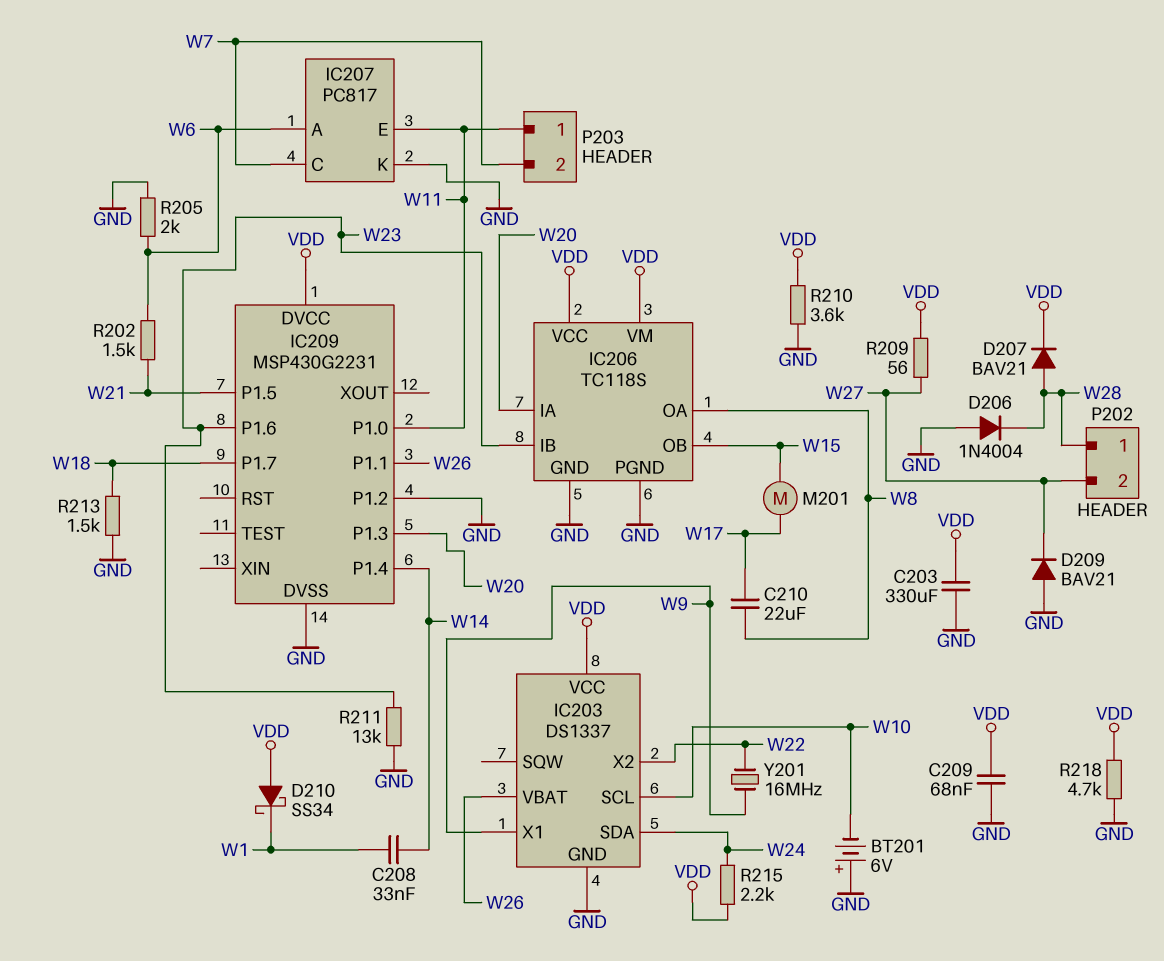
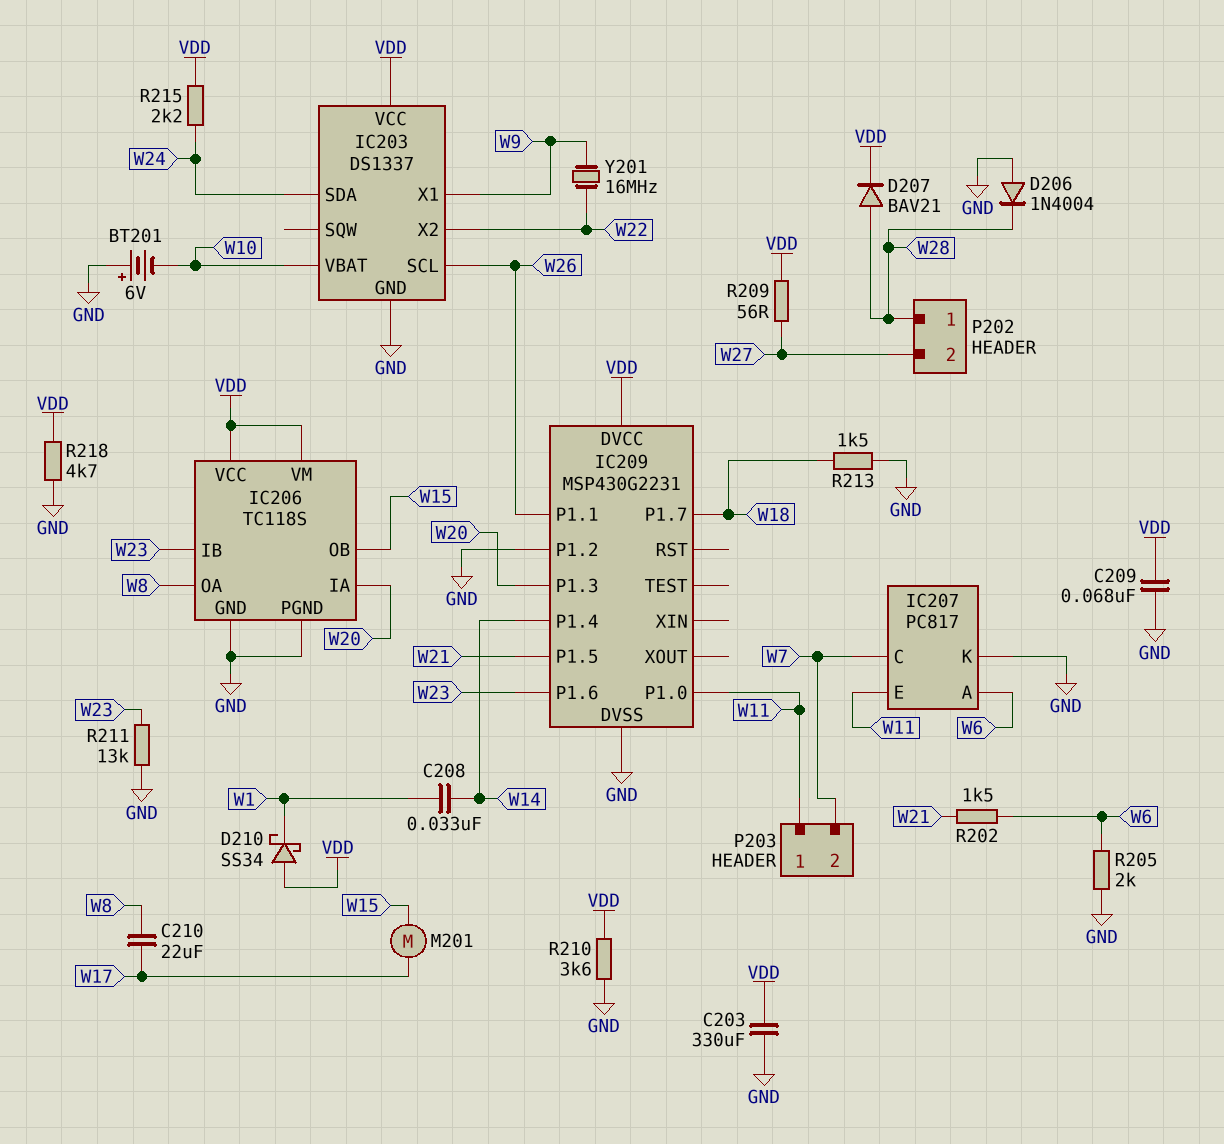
D209: diode BAV21 (A GND, K W27) -> none
IC203 pin SCL: W10 -> W26
IC203 pin VBAT: W26 -> W10

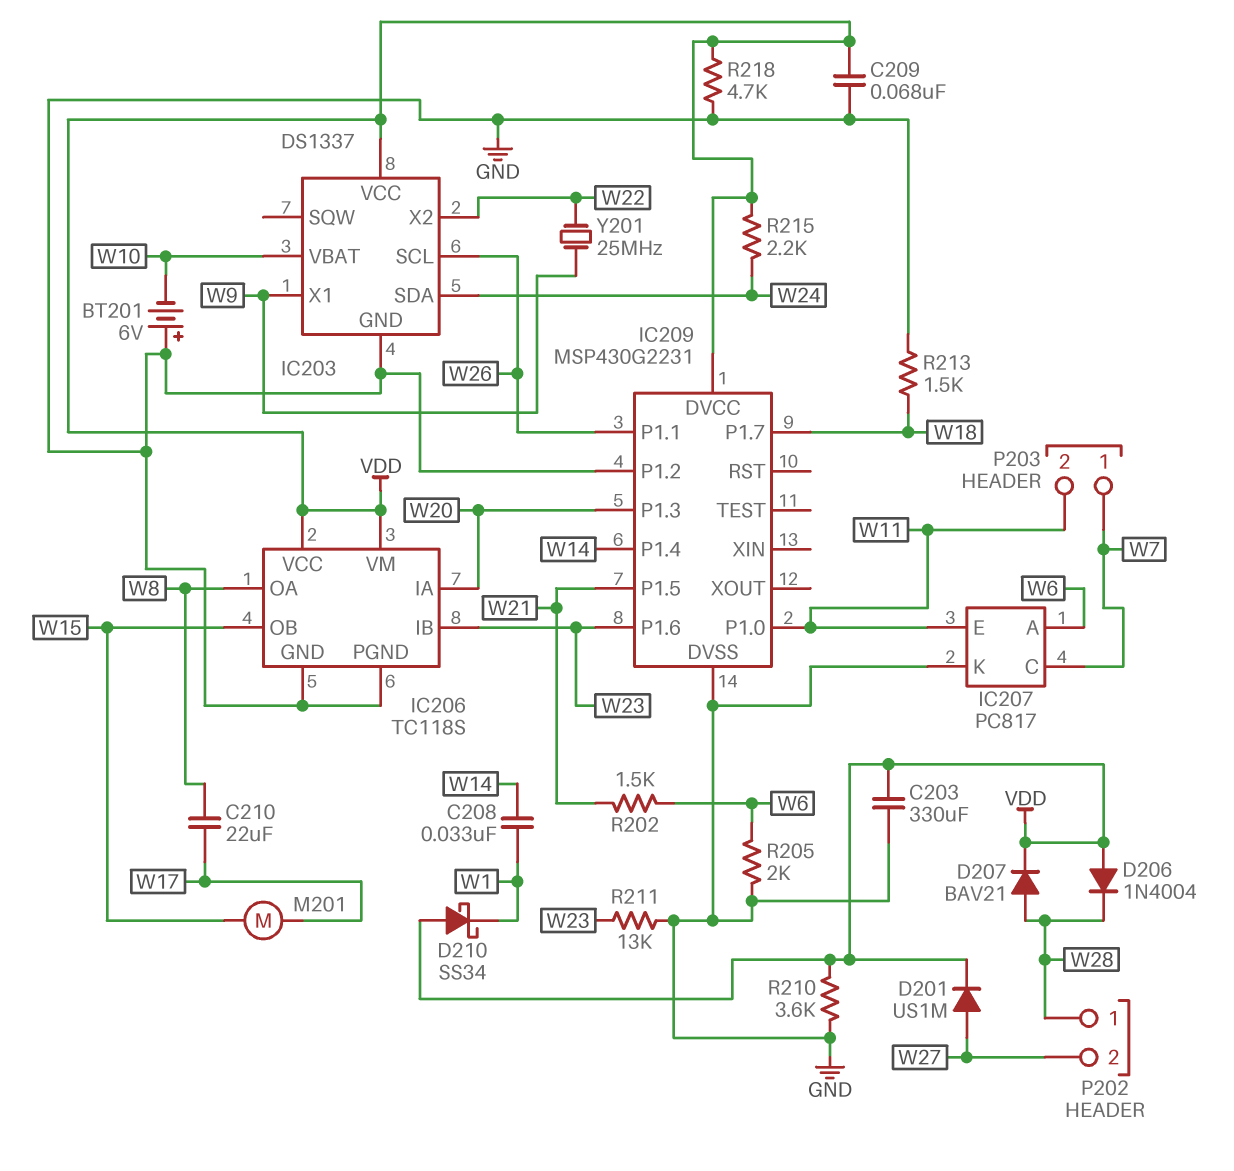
D201: none -> diode US1M (A W27, K VDD)
D206: diode 1N4004 (A GND, K W28) -> diode 1N4004 (A VDD, K W28)
P203 pin 1: W11 -> W7
P203 pin 2: W7 -> W11
R209: 56 (VDD, W27) -> none
Y201: 16MHz (W9, W22) -> 25MHz (W9, W22)

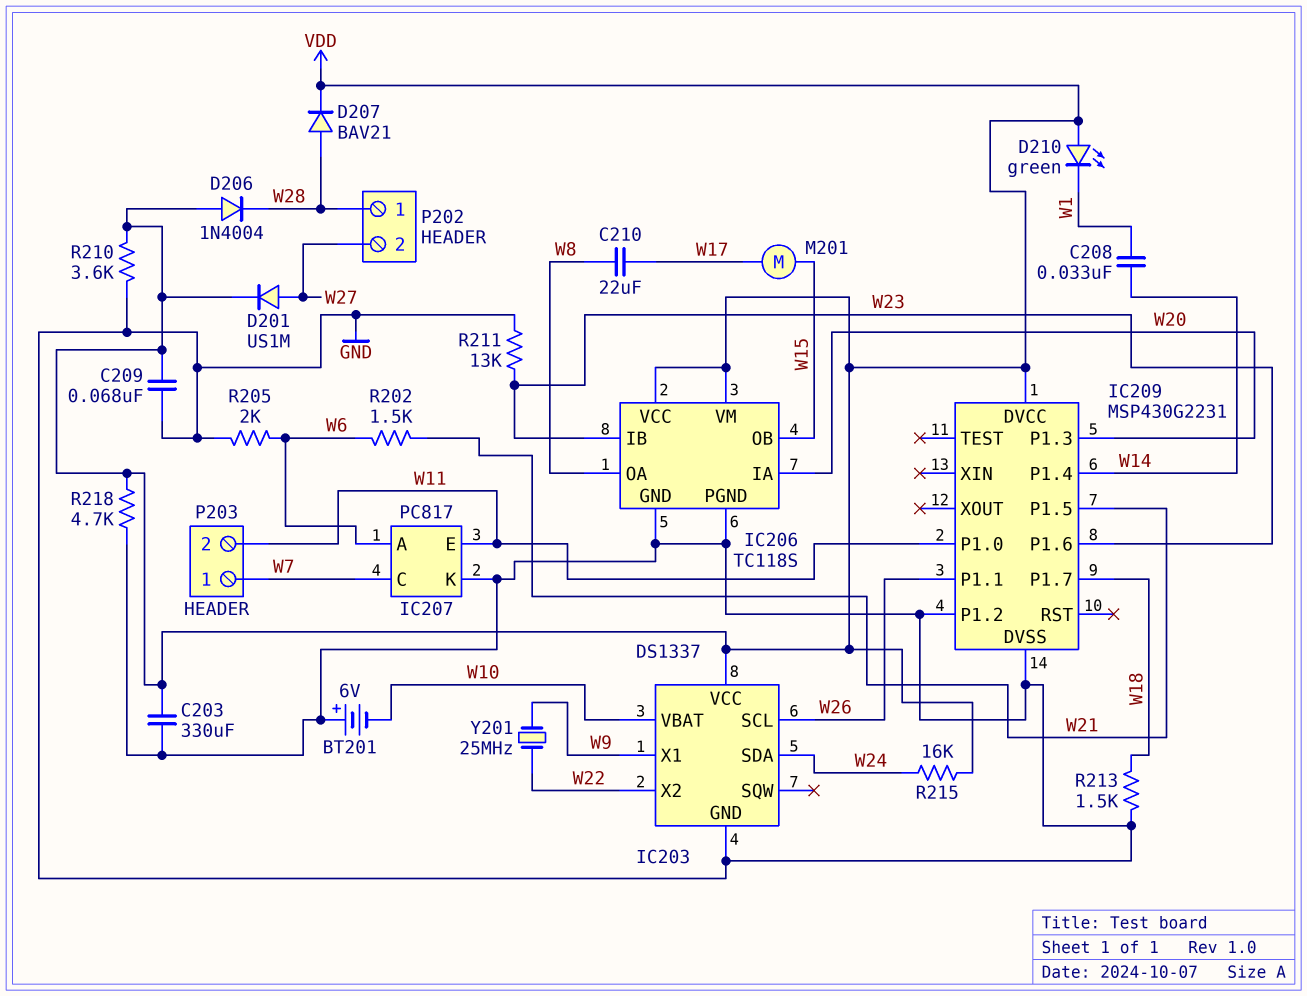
D210: schottky SS34 (A VDD, K W1) -> LED green (A VDD, K W1)
R215: 2.2k (VDD, W24) -> 16k (VDD, W24)

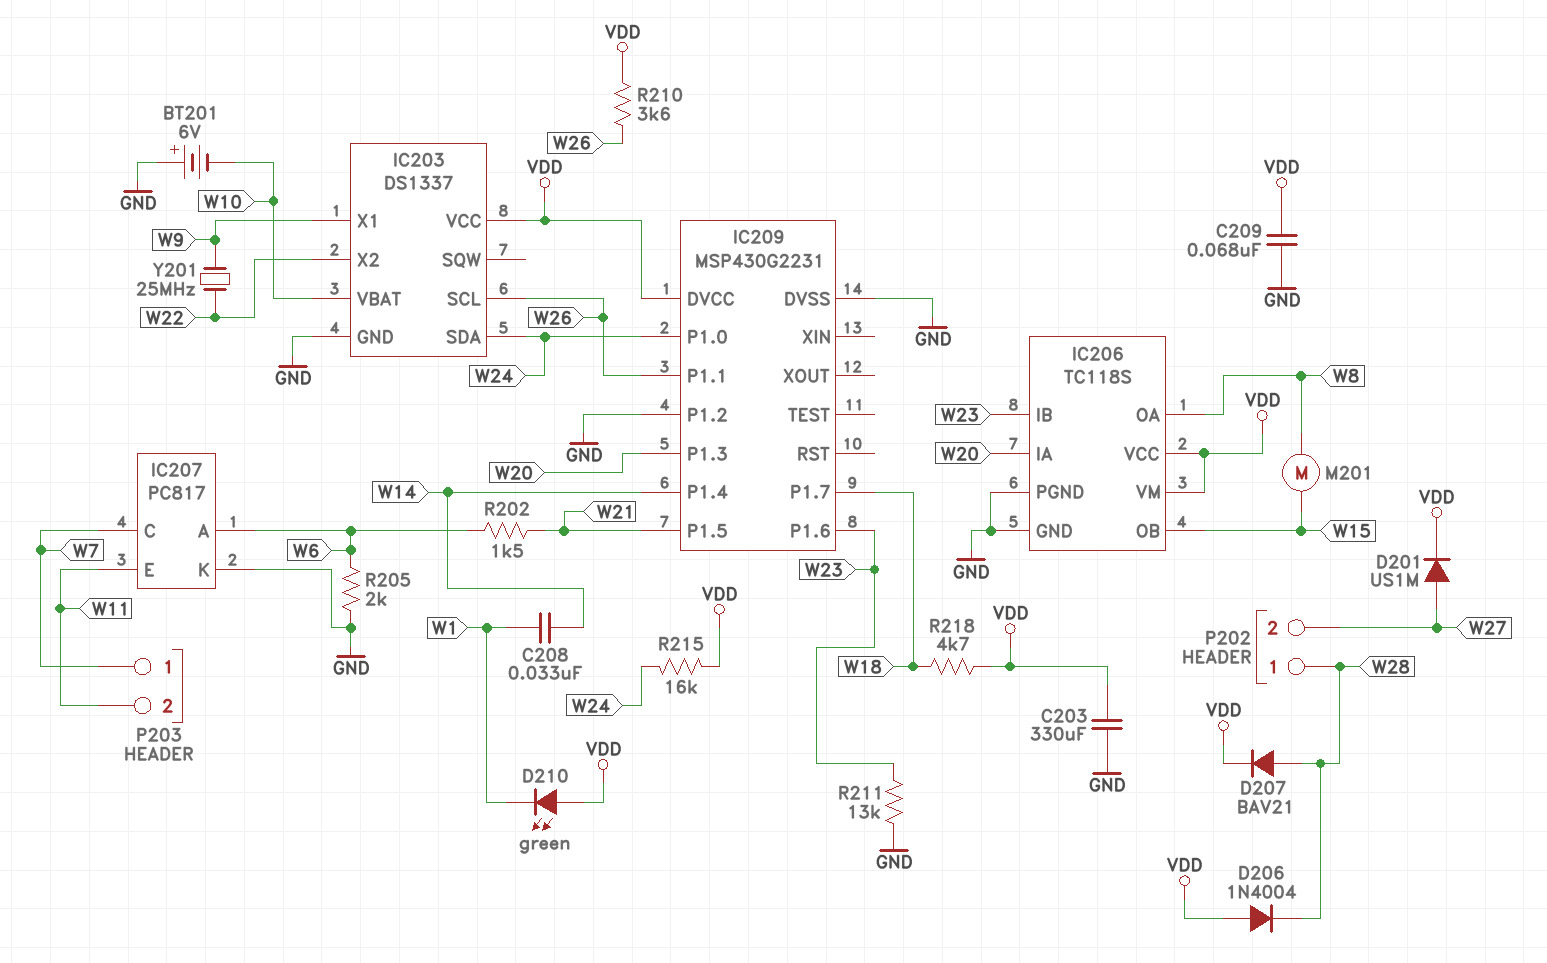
C210: 22uF (W8, W17) -> none
IC209 pin P1.0: W11 -> W24
M201: motor (W15, W17) -> motor (W8, W15)
R210: 3.6k (GND, VDD) -> 3.6k (VDD, W26)
R213: 1.5k (GND, W18) -> none
R218: 4.7k (GND, VDD) -> 4.7k (VDD, W18)

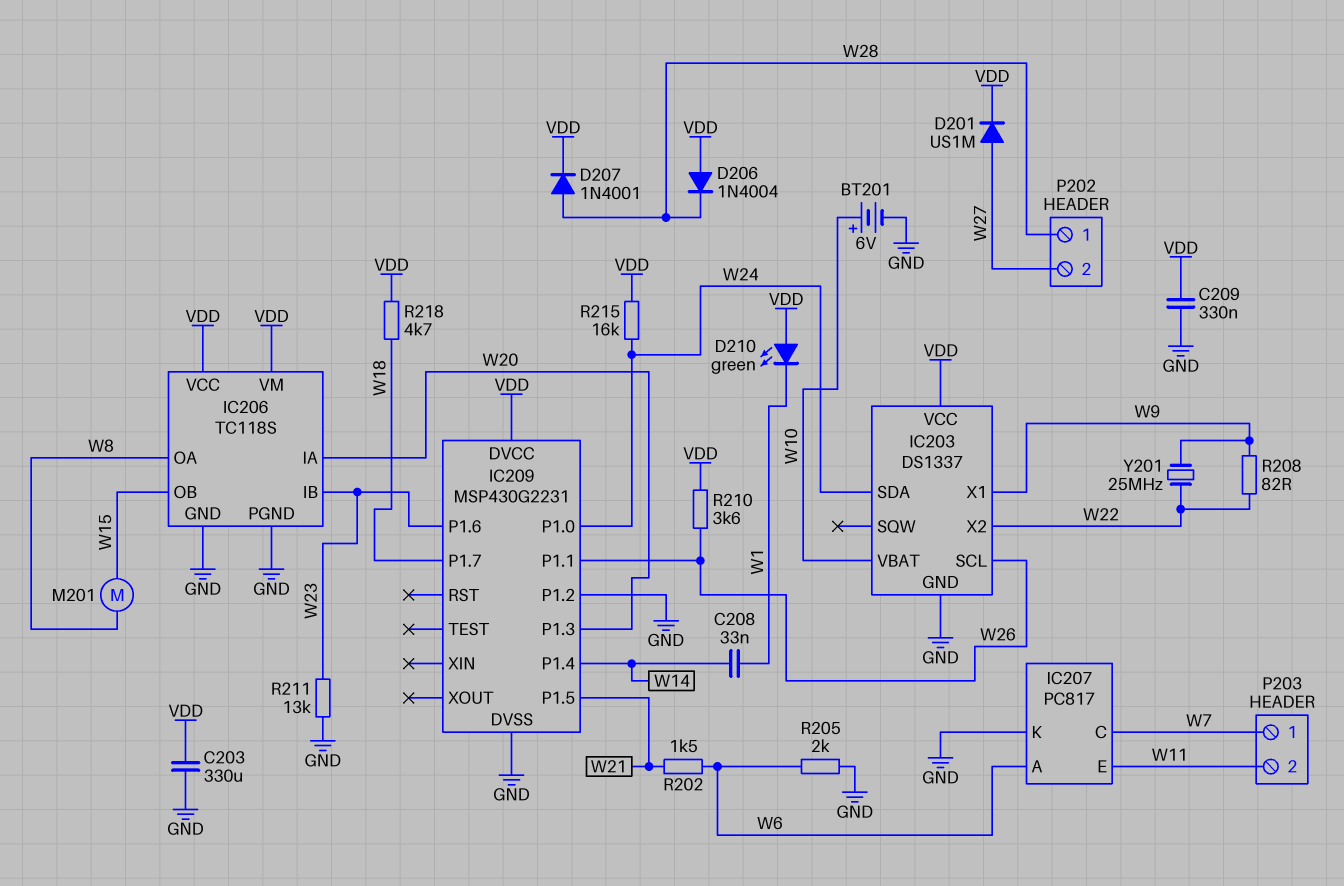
BT201: 6V (plus GND, minus W10) -> 6V (plus W10, minus GND)
C209: 68nF (GND, VDD) -> 330nF (GND, VDD)
D207: diode BAV21 (A W28, K VDD) -> diode 1N4001 (A W28, K VDD)
R208: none -> 82 (W9, W22)

